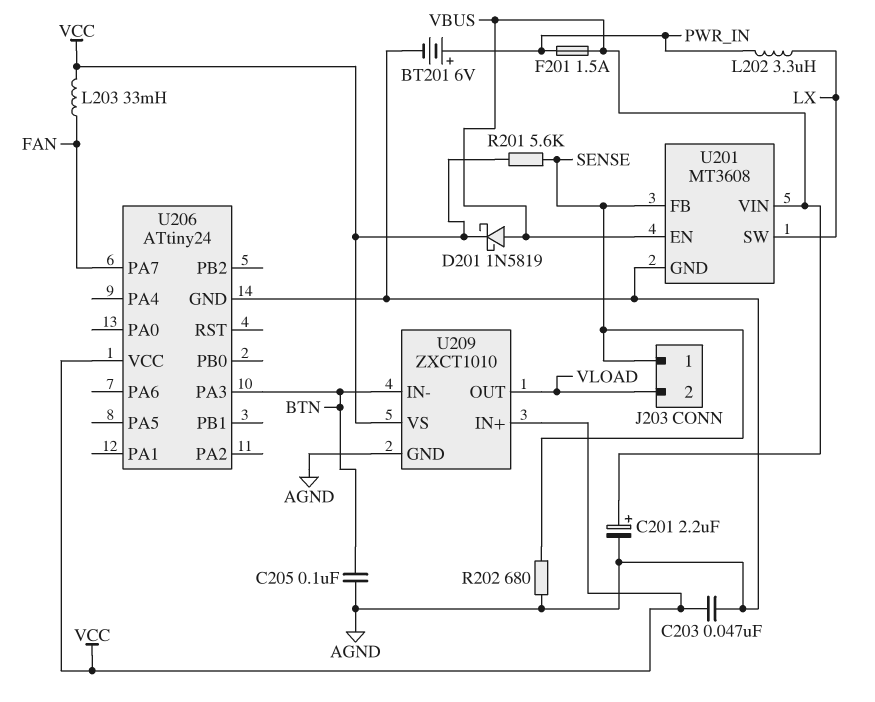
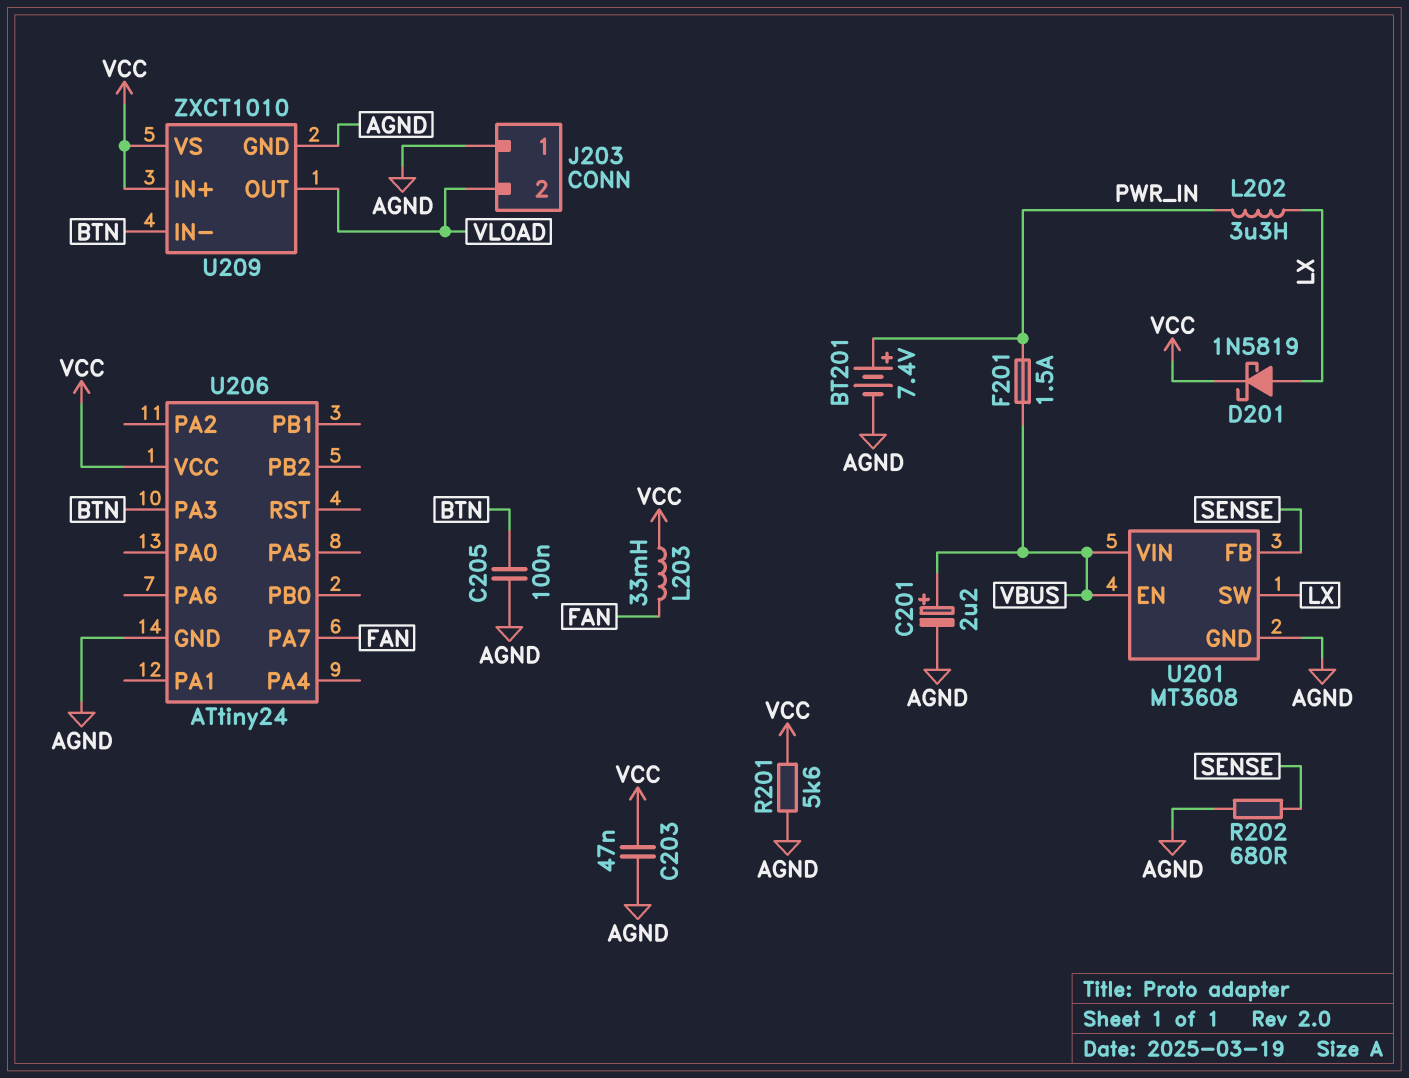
BT201: 6V (plus PWR_IN, minus AGND) -> 7.4V (plus PWR_IN, minus AGND)
D201: schottky 1N5819 (A VBUS, K VCC) -> schottky 1N5819 (A LX, K VCC)
J203 pin 1: SENSE -> AGND
R201: 5.6k (SENSE, VCC) -> 5.6k (AGND, VCC)

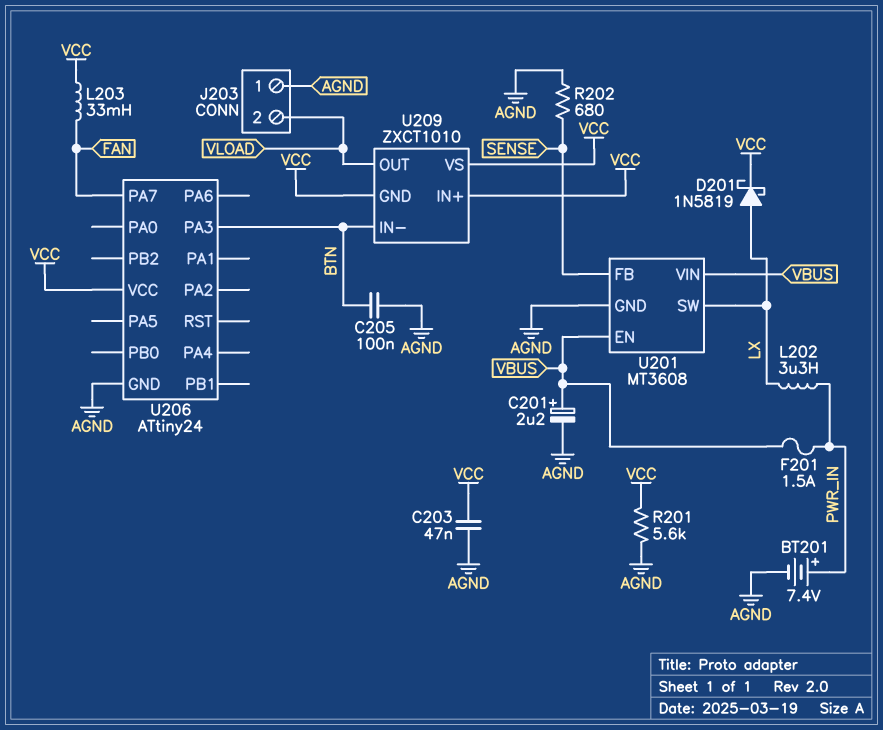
U209 pin GND: AGND -> VCC

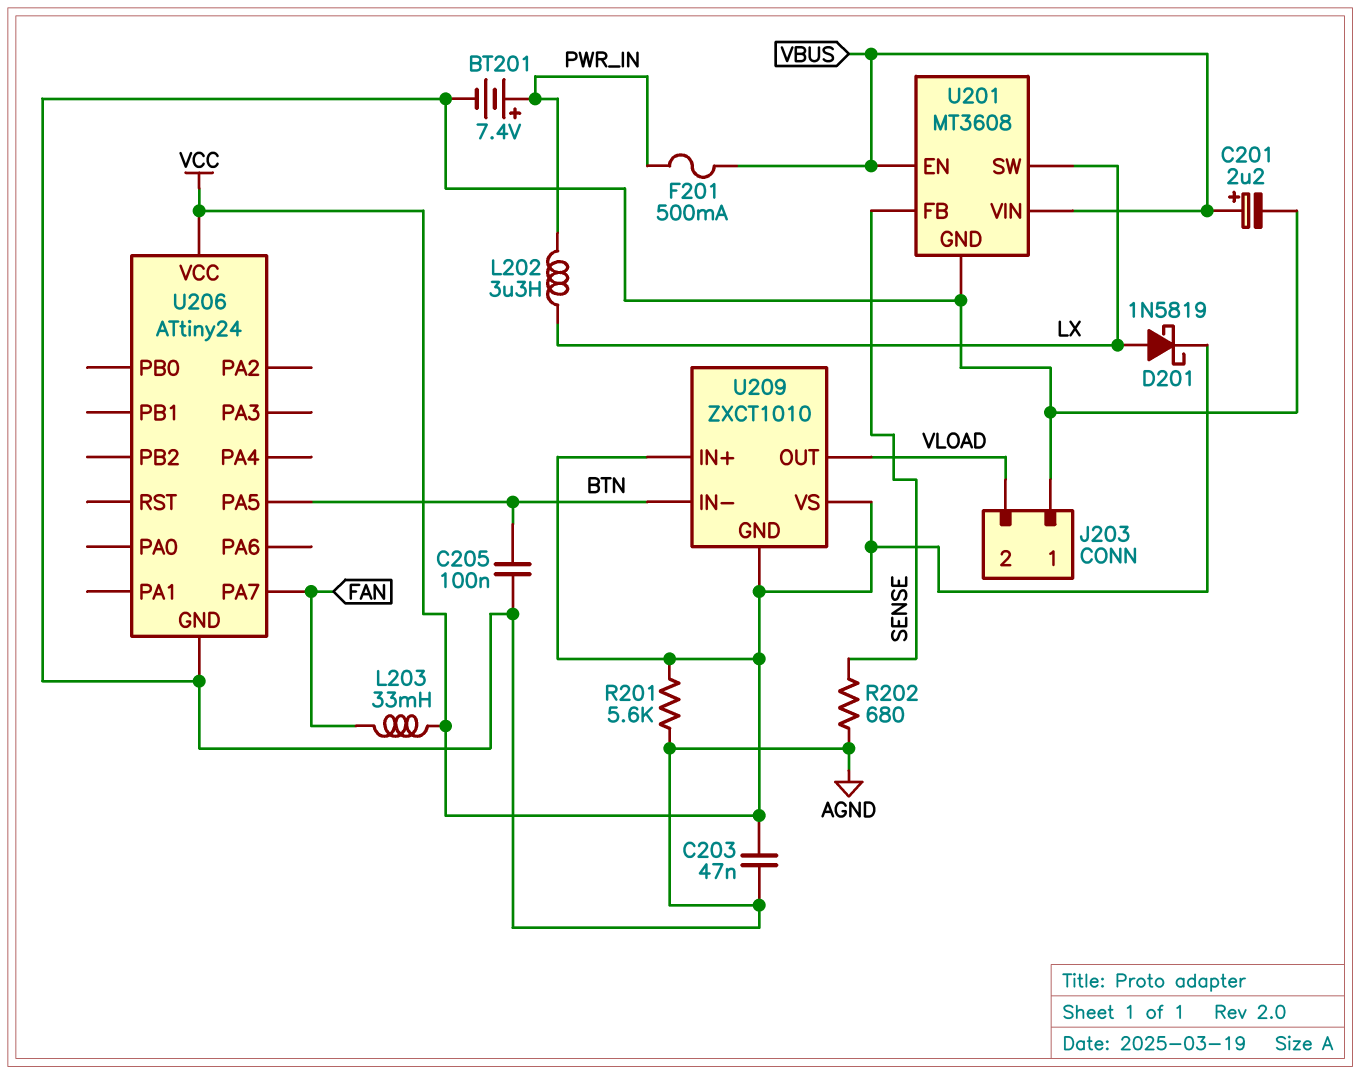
F201: 1.5A (PWR_IN, VBUS) -> 500mA (PWR_IN, VBUS)
U206 pin PA3: BTN -> none
U206 pin PA5: none -> BTN

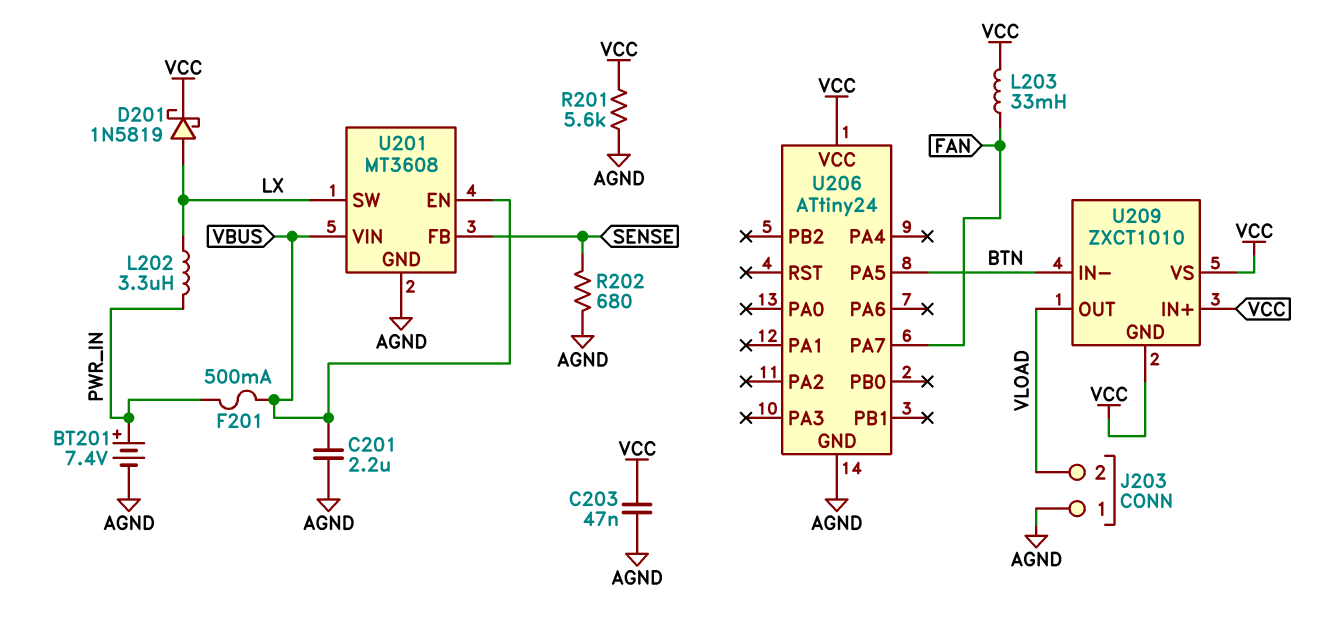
C201: 2.2uF (plus VBUS, minus AGND) -> 2.2uF (AGND, VBUS)
C205: 100nF (AGND, BTN) -> none

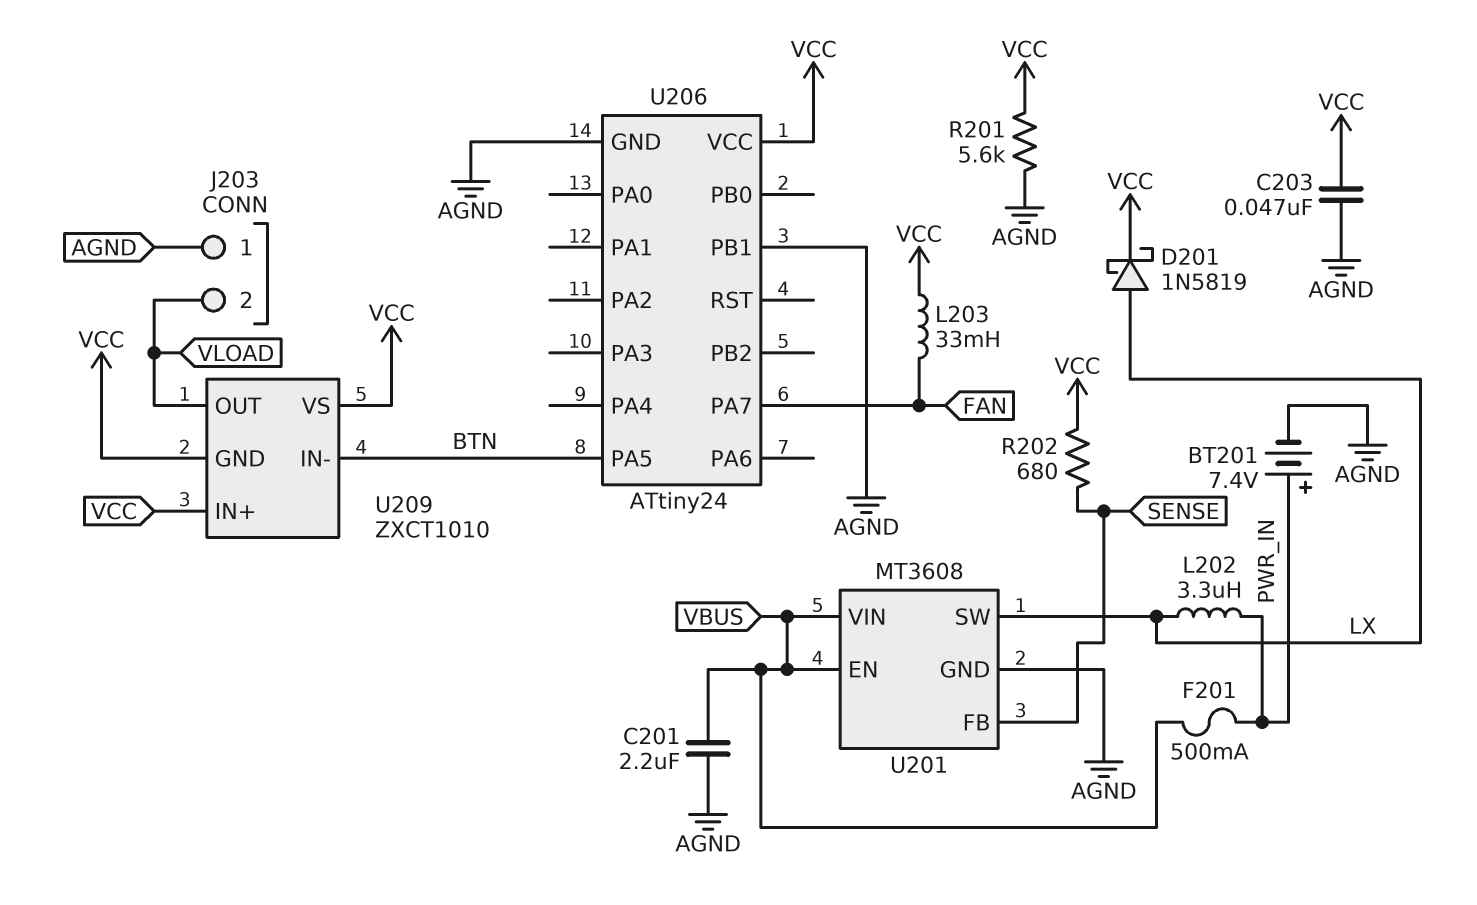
R202: 680 (AGND, SENSE) -> 680 (SENSE, VCC)
U206 pin PB1: none -> AGND

